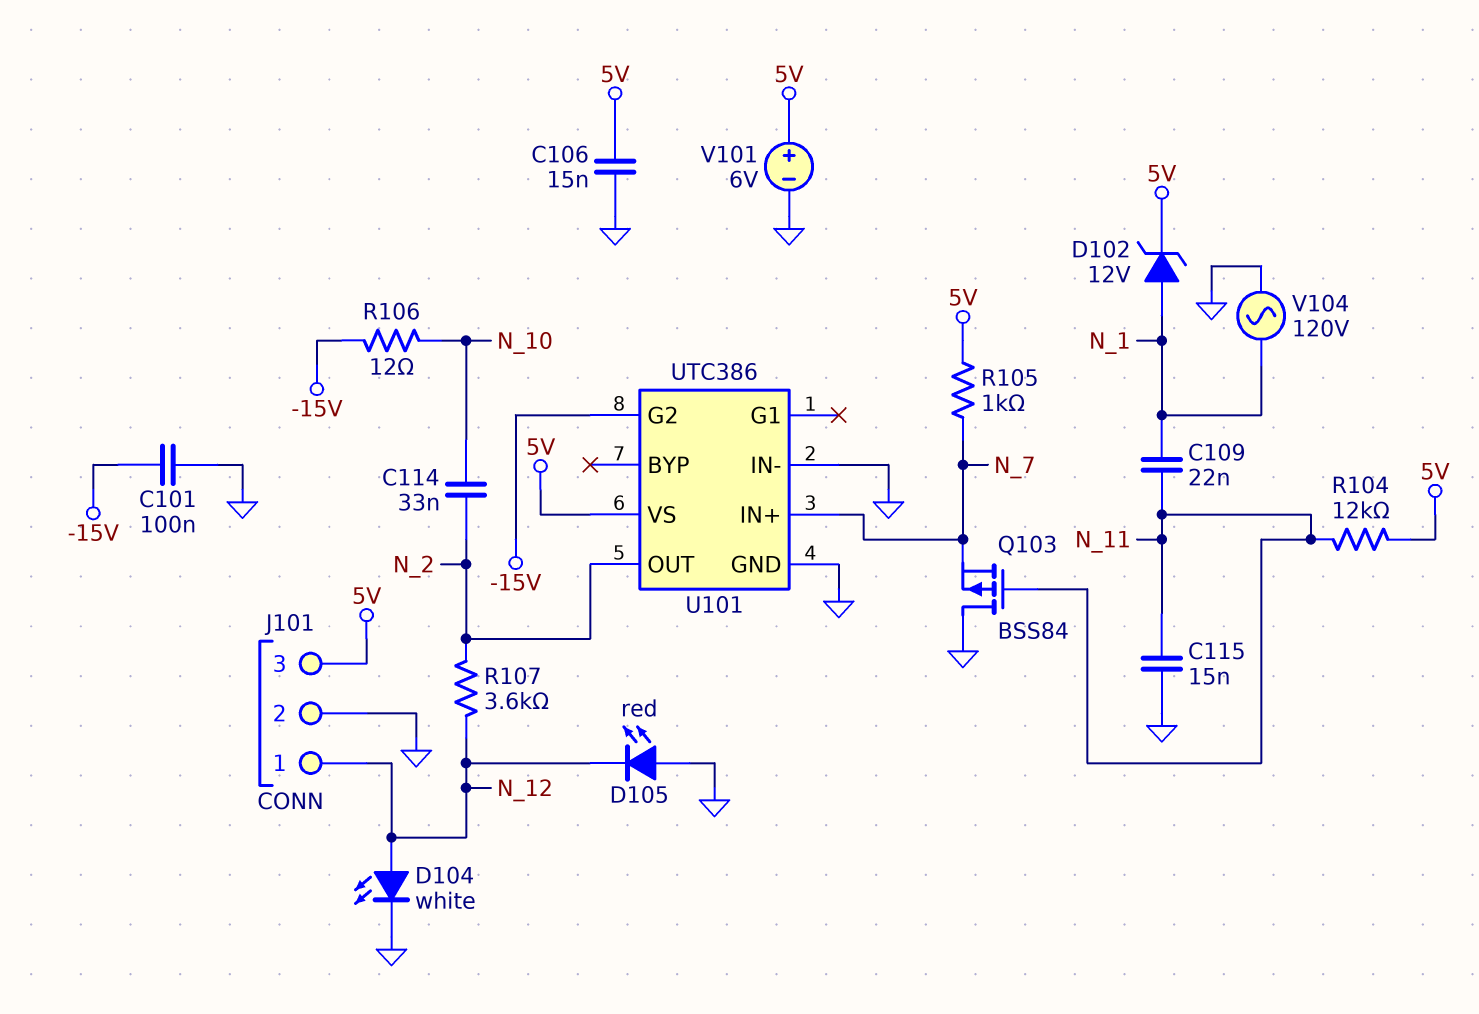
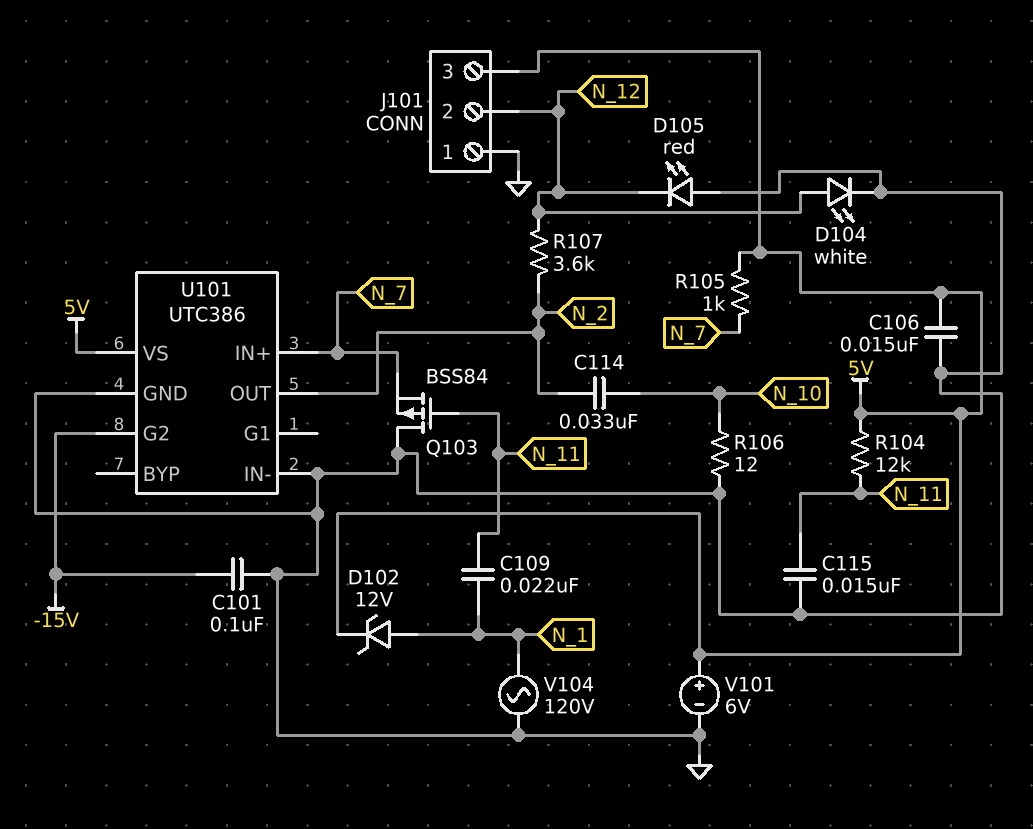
J101 pin 1: N_12 -> GND
J101 pin 2: GND -> N_12
R106: 12 (-15V, N_10) -> 12 (GND, N_10)

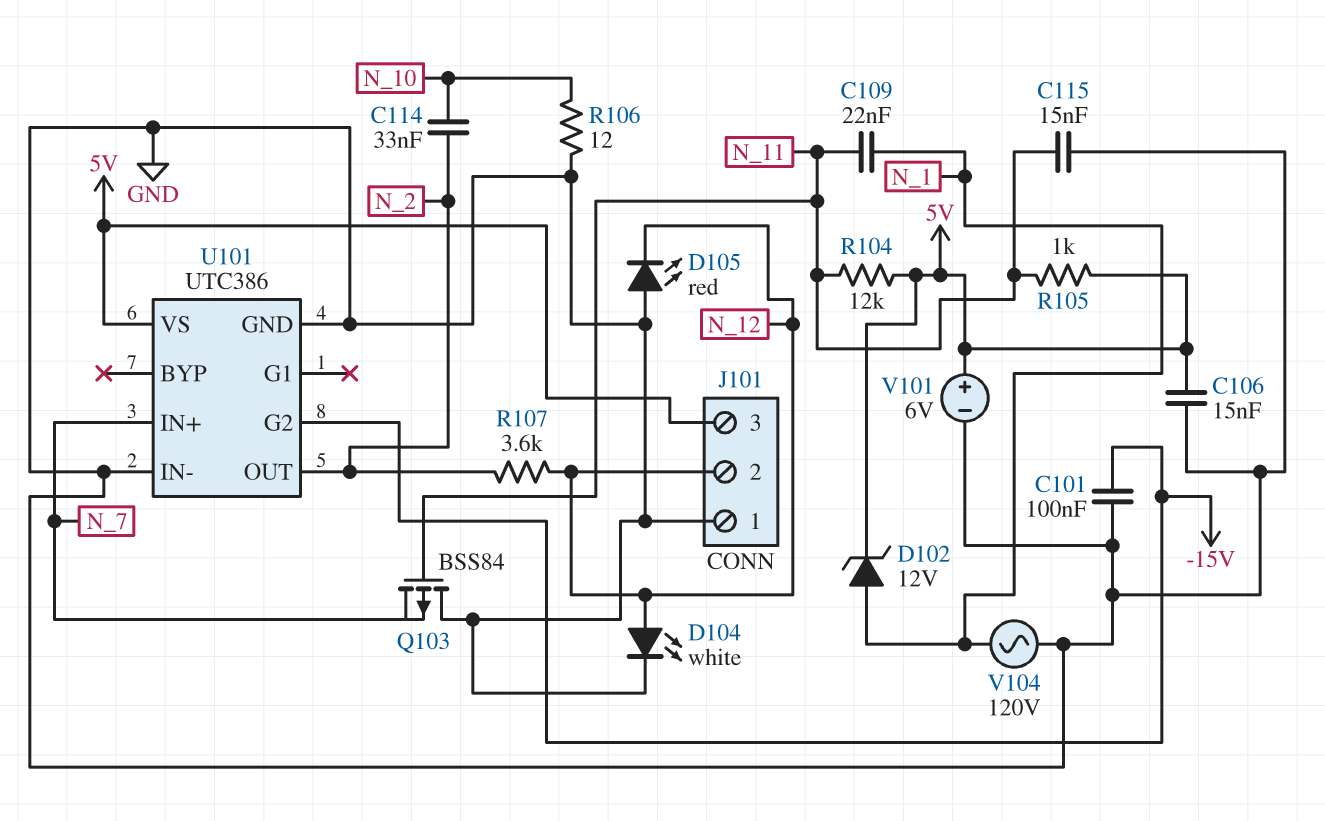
R105: 1k (5V, N_7) -> 1k (5V, N_11)

